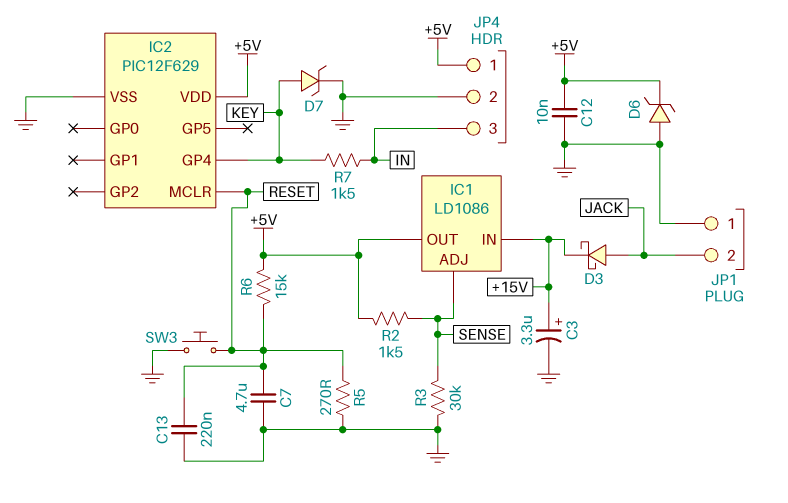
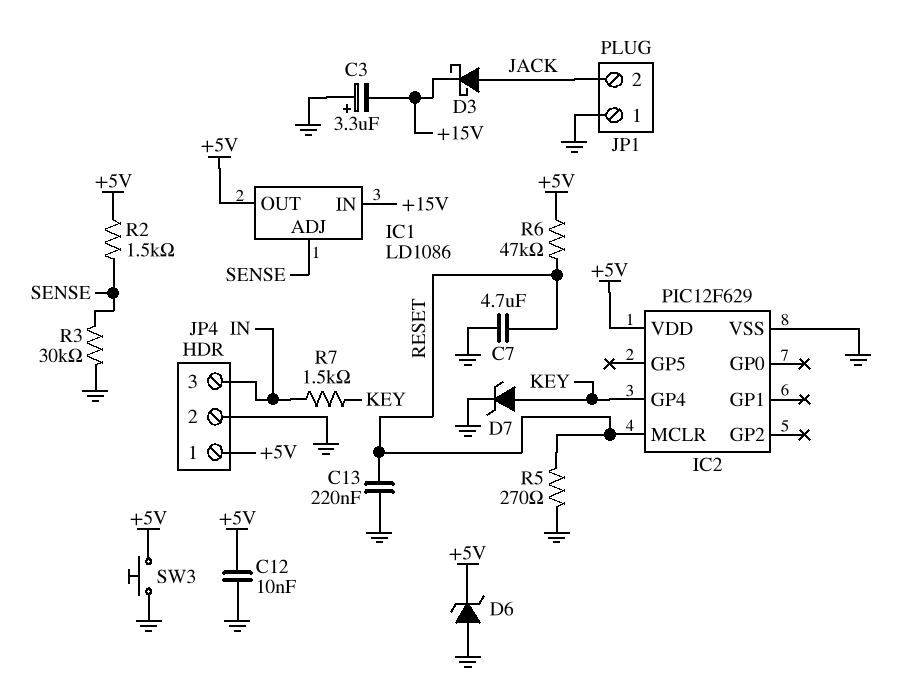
C3: 3.3uF (plus +15V, minus GND) -> 3.3uF (plus GND, minus +15V)
R6: 15k (+5V, RESET) -> 47k (+5V, RESET)
SW3: button (GND, RESET) -> button (+5V, GND)

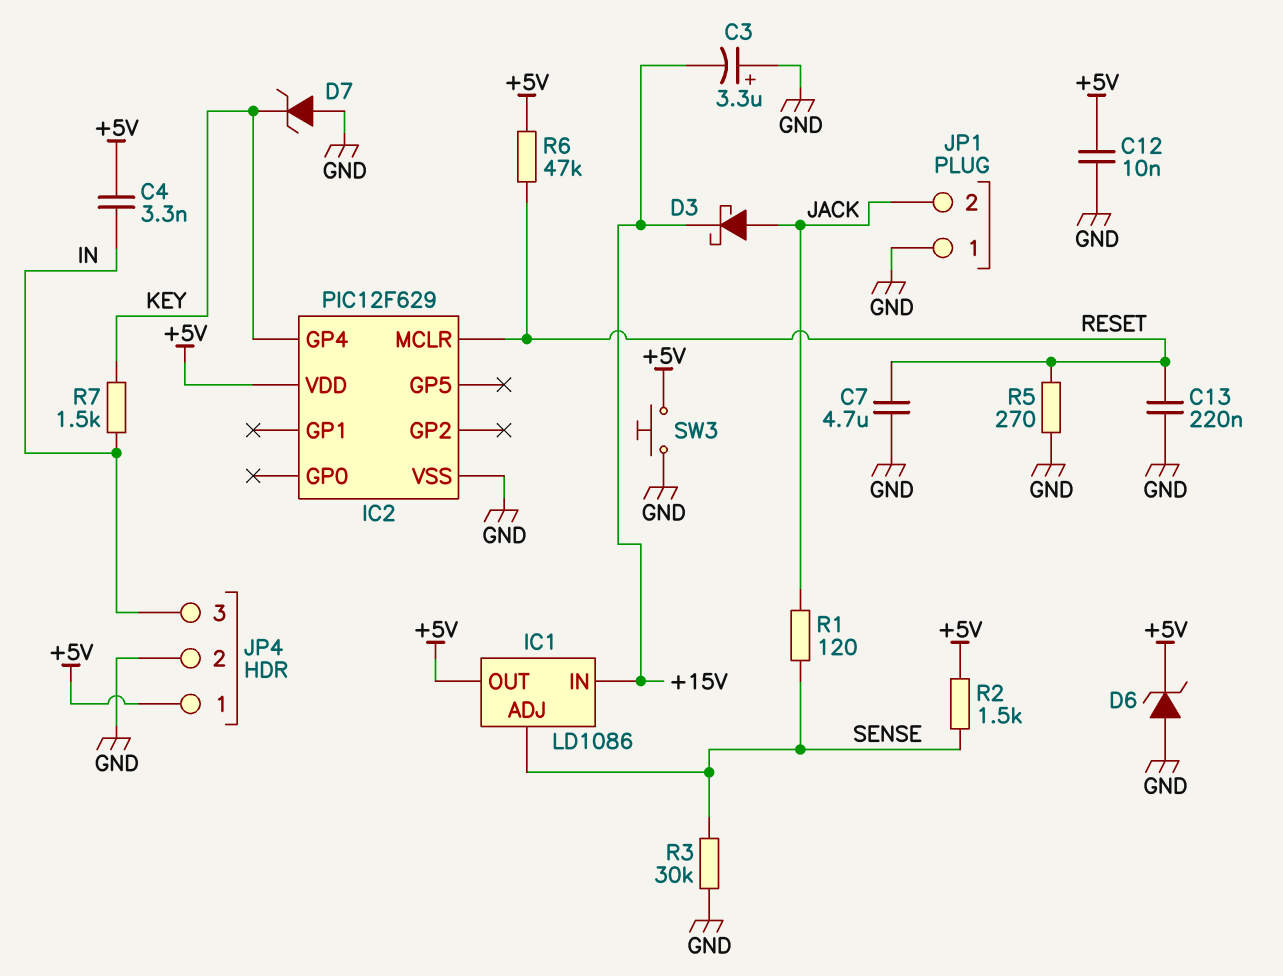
C4: none -> 3.3nF (+5V, IN)
D7: zener (A KEY, K GND) -> zener (A GND, K KEY)
R1: none -> 120 (JACK, SENSE)

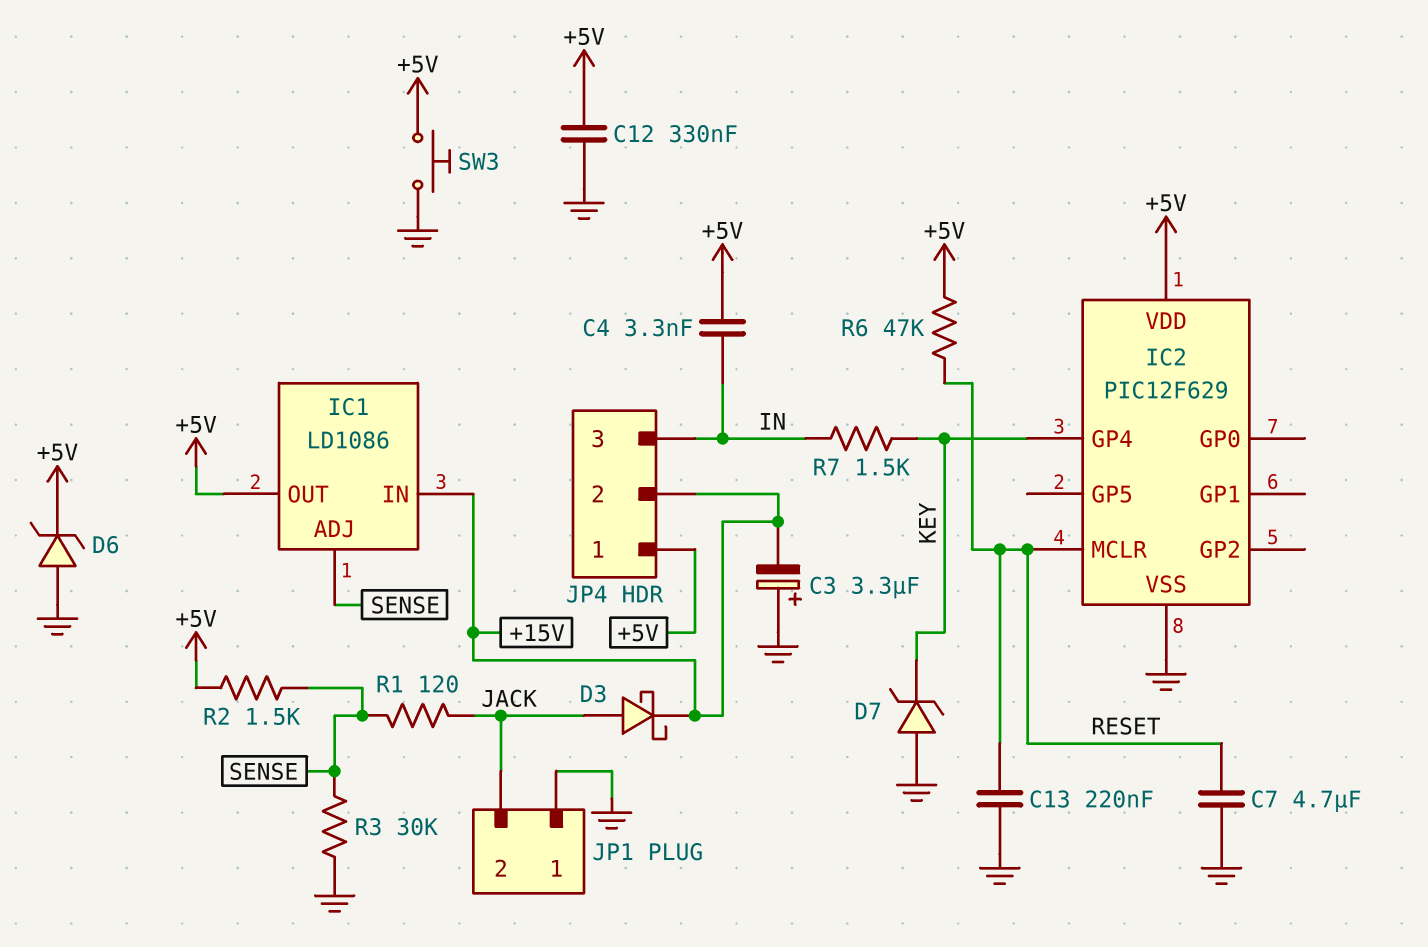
C12: 10nF (+5V, GND) -> 330nF (+5V, GND)
JP4 pin 2: GND -> +15V
R5: 270 (GND, RESET) -> none

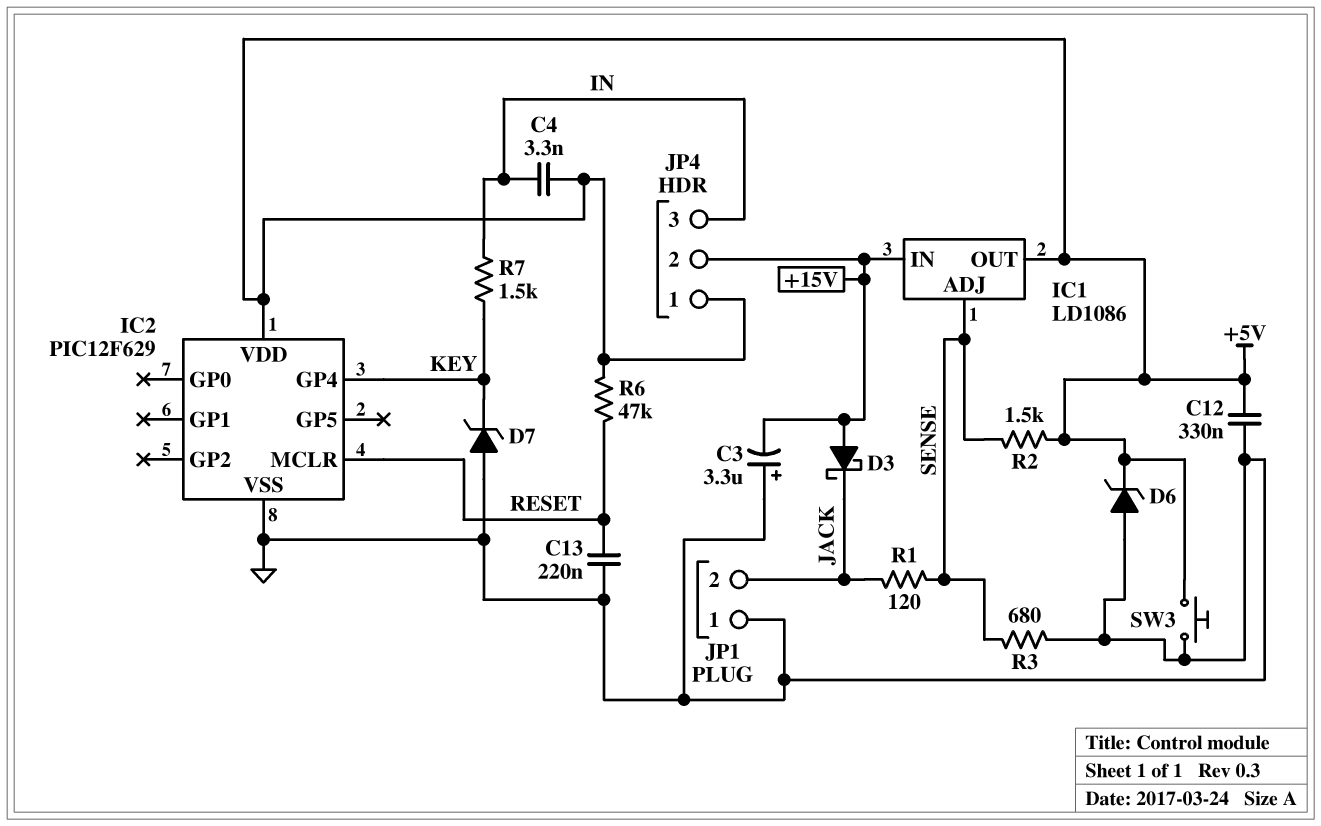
C7: 4.7uF (GND, RESET) -> none
D3: schottky (A JACK, K +15V) -> schottky (A +15V, K JACK)
R3: 30k (GND, SENSE) -> 680 (GND, SENSE)

